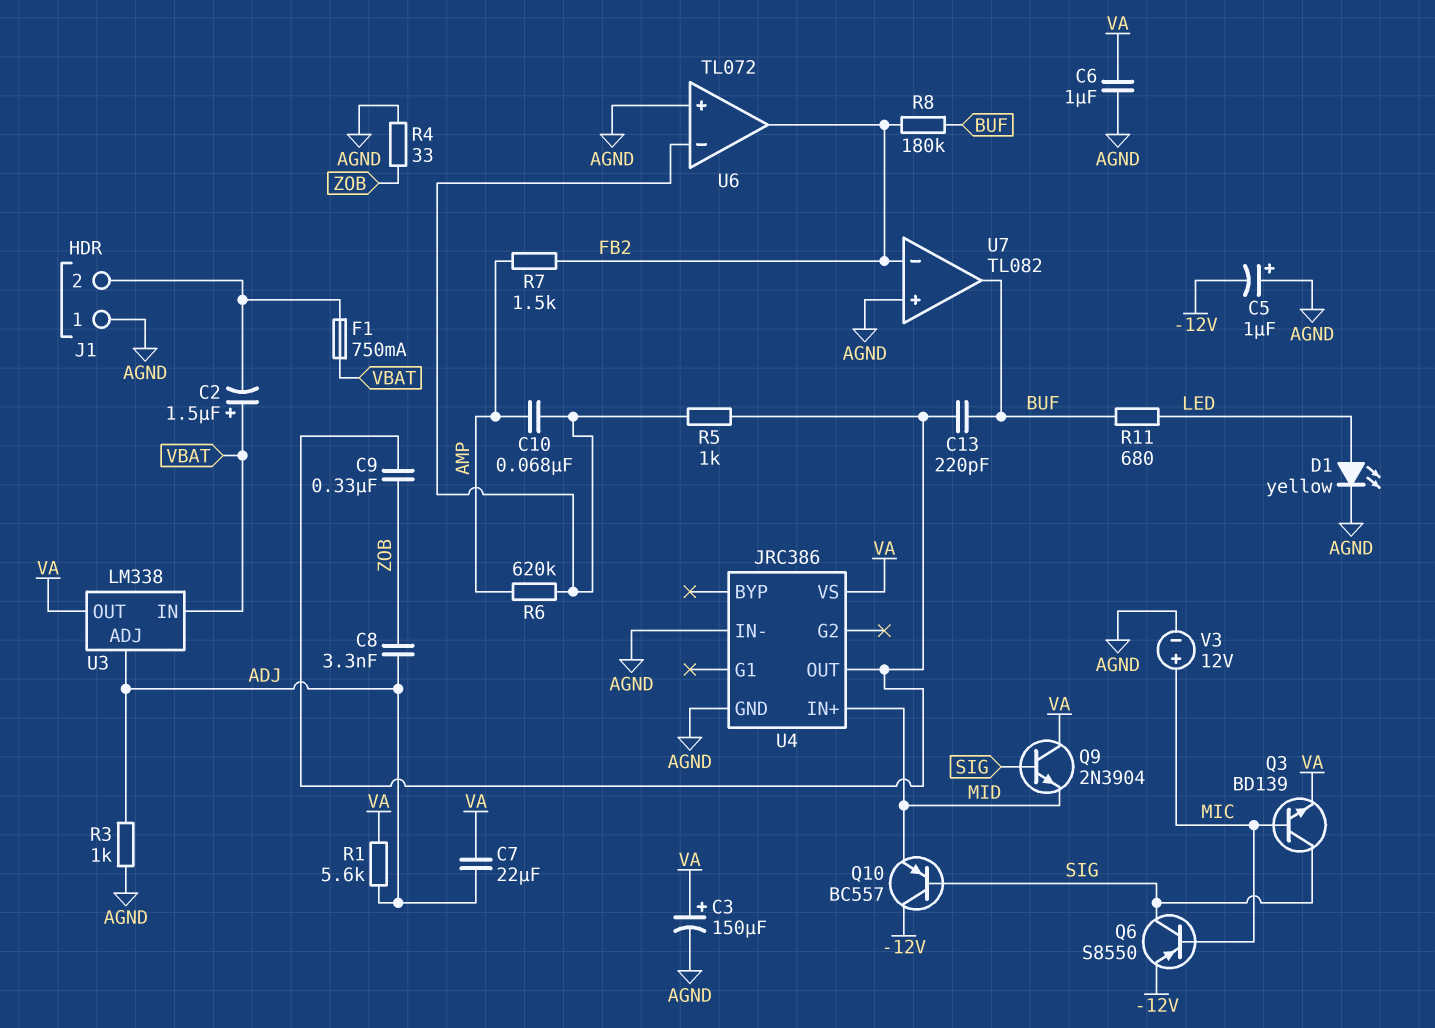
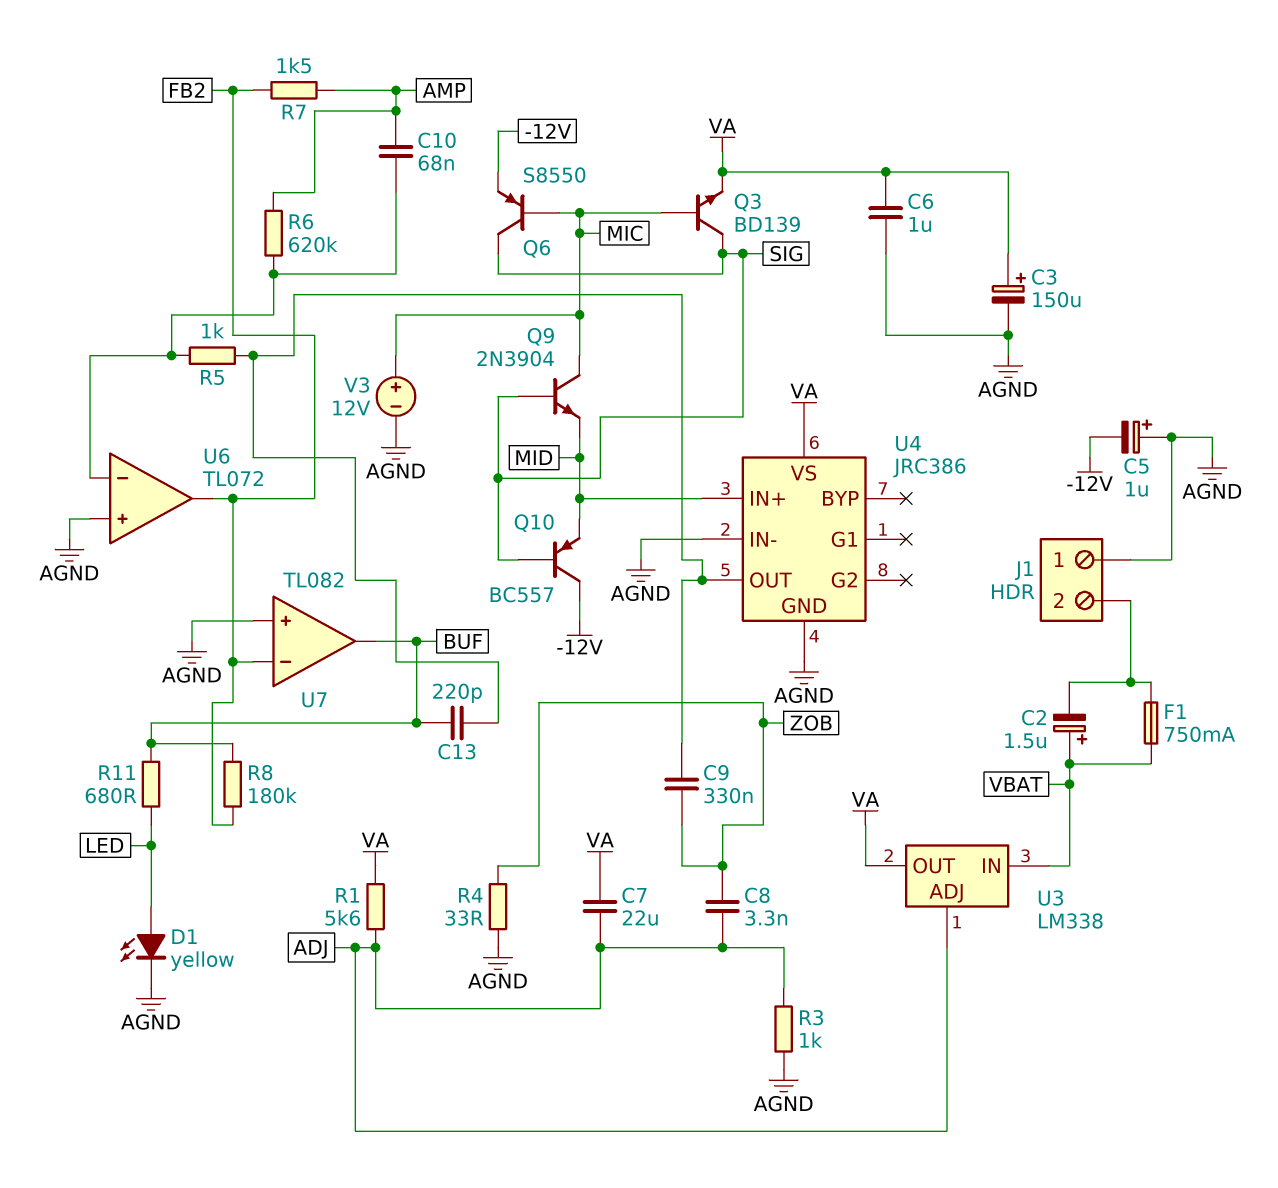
Q9: NPN 2N3904 (B SIG, C VA, E MID) -> NPN 2N3904 (B SIG, C MIC, E MID)

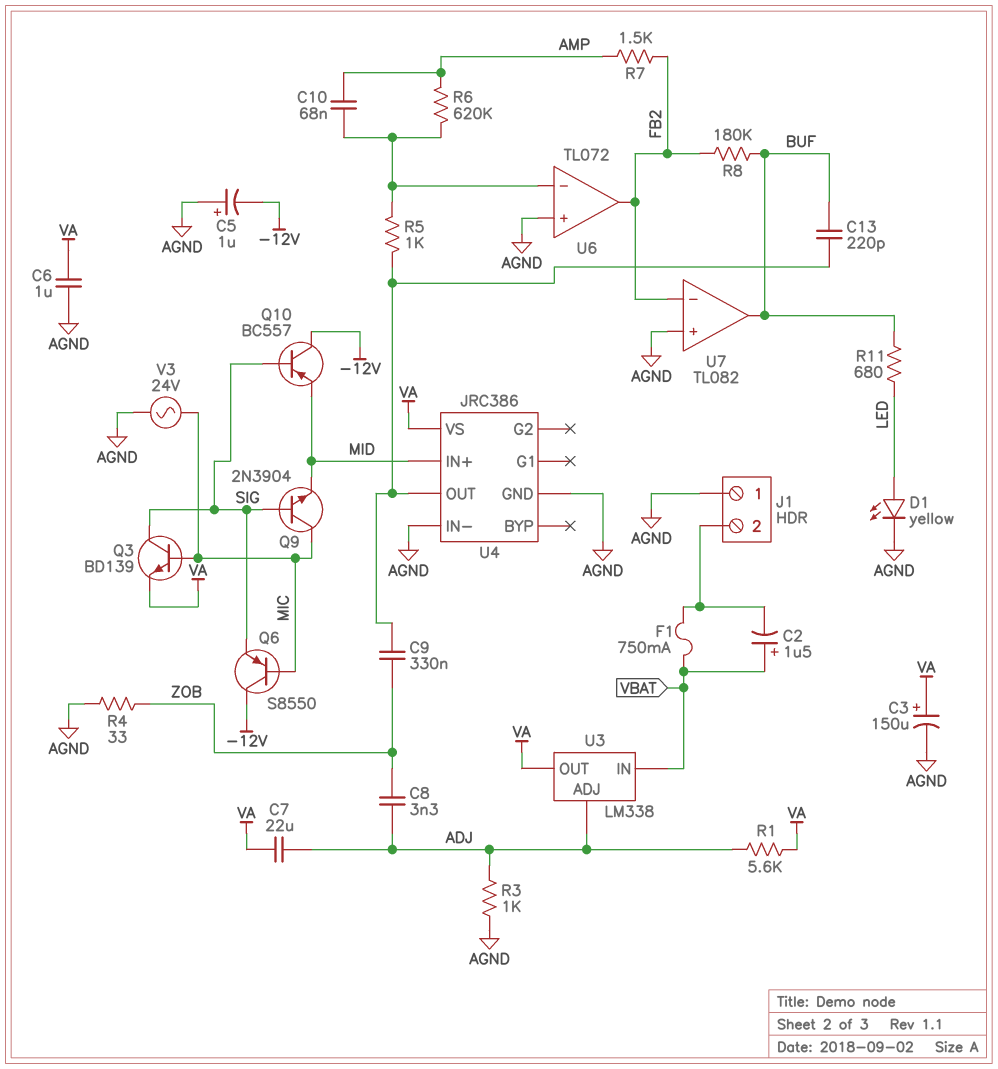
Q6: PNP S8550 (B MIC, C SIG, E -12V) -> PNP S8550 (B MIC, C -12V, E SIG)
V3: 12V (plus MIC, minus AGND) -> AC 24V (AGND, MIC)

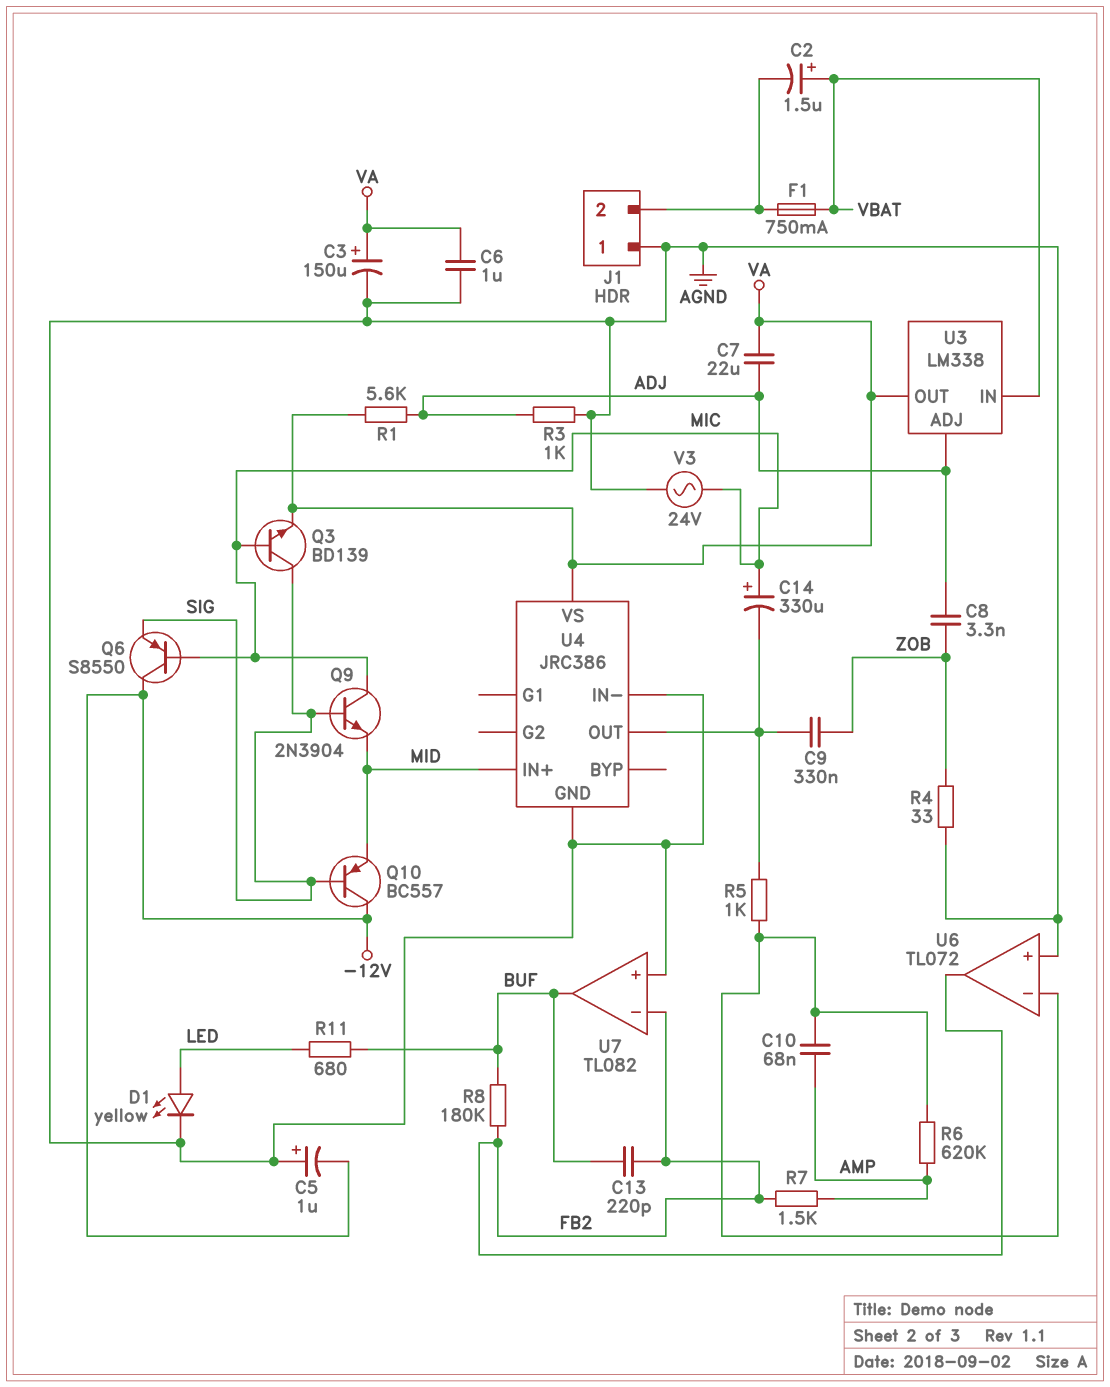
C13: 220pF (BUF, U4/OUT) -> 220pF (BUF, FB2)
C14: none -> 330uF (plus MIC, minus U4/OUT)

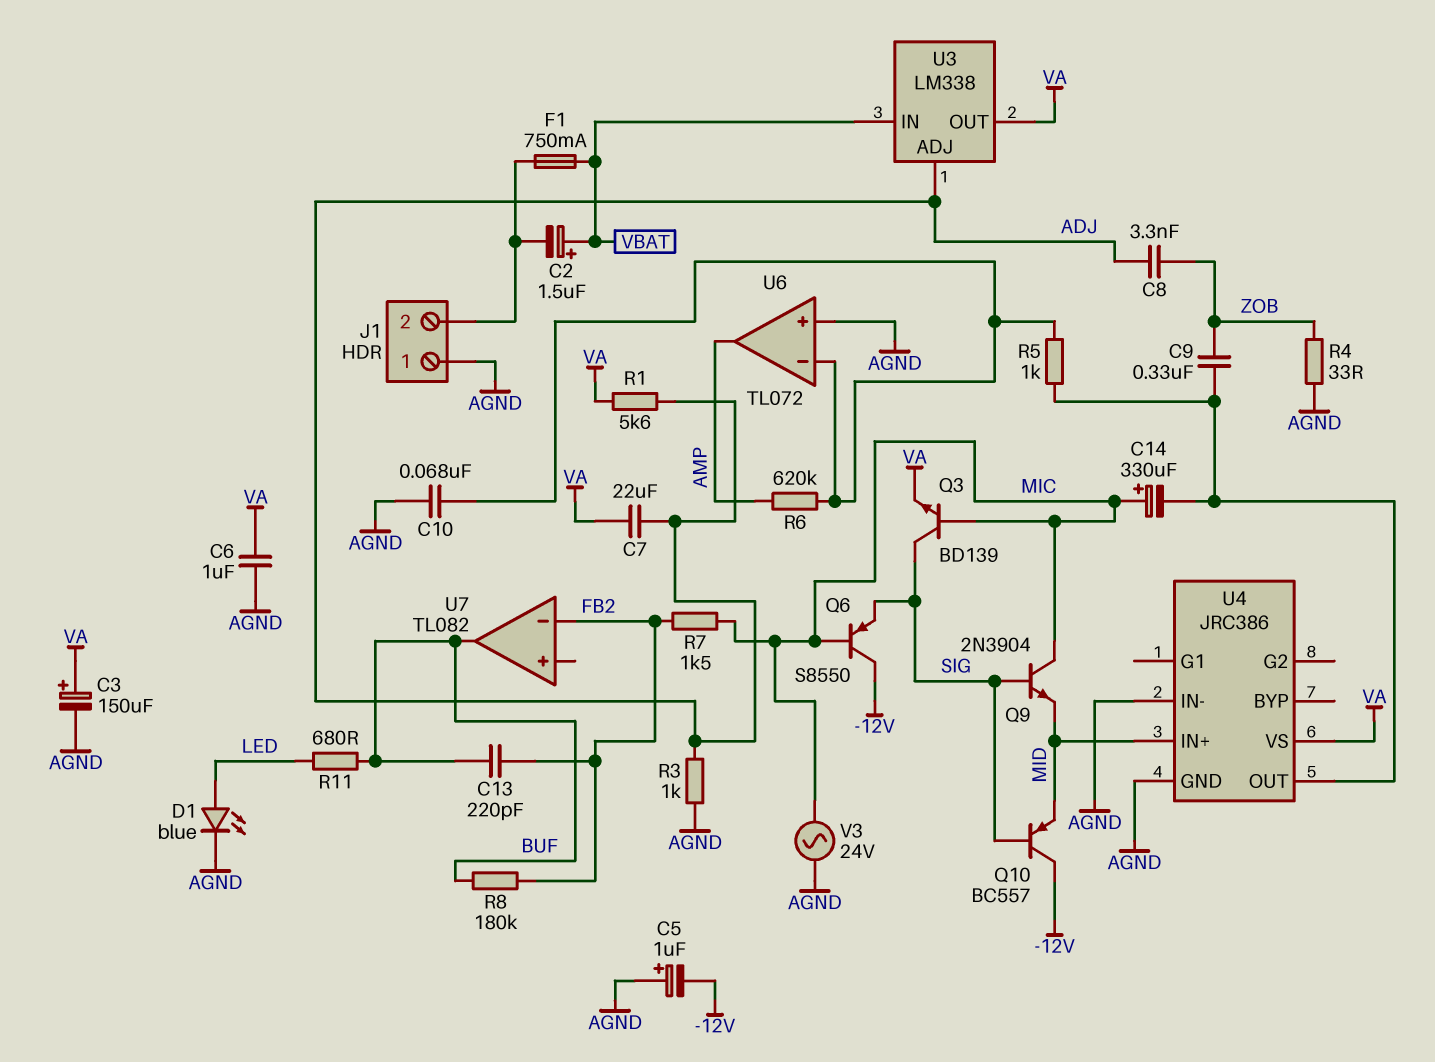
C10: 68nF (AMP, U6/in-) -> 68nF (AGND, U6/in-)
D1: LED yellow (A LED, K AGND) -> LED blue (A LED, K AGND)
R7: 1.5k (AMP, FB2) -> 1.5k (FB2, MIC)
U6 pin out: FB2 -> AMP
U7 pin in+: AGND -> none

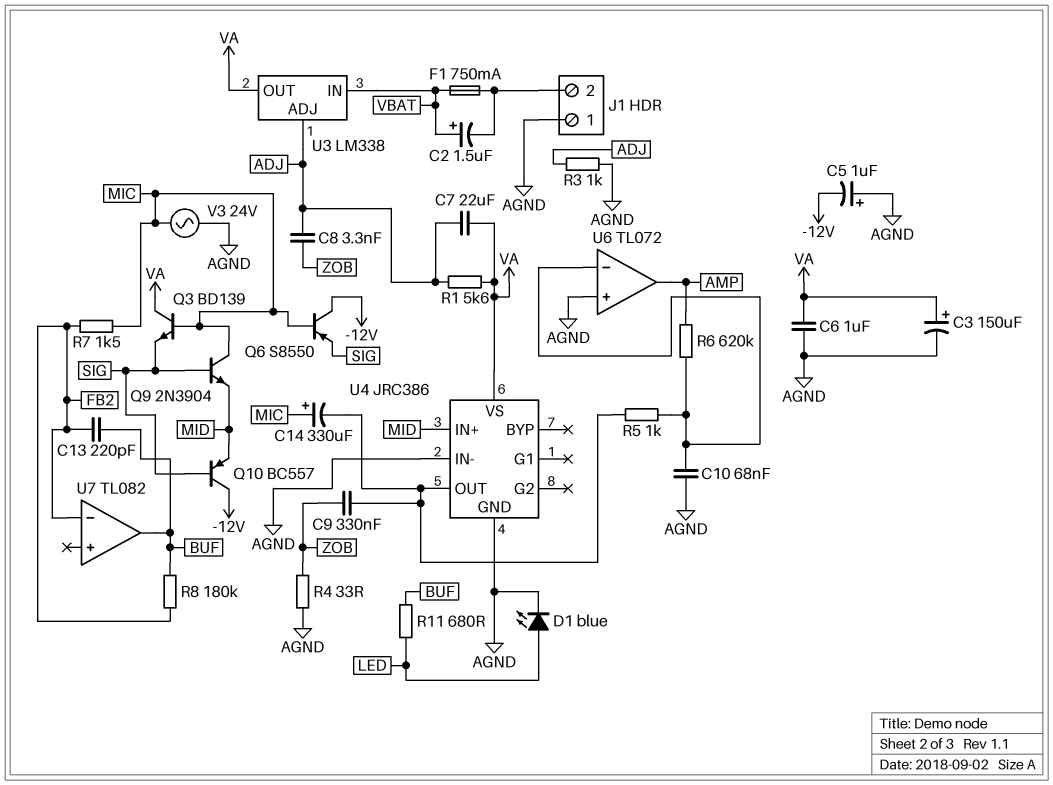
Q3: NPN BD139 (B MIC, C SIG, E VA) -> NPN BD139 (B MIC, C VA, E SIG)

